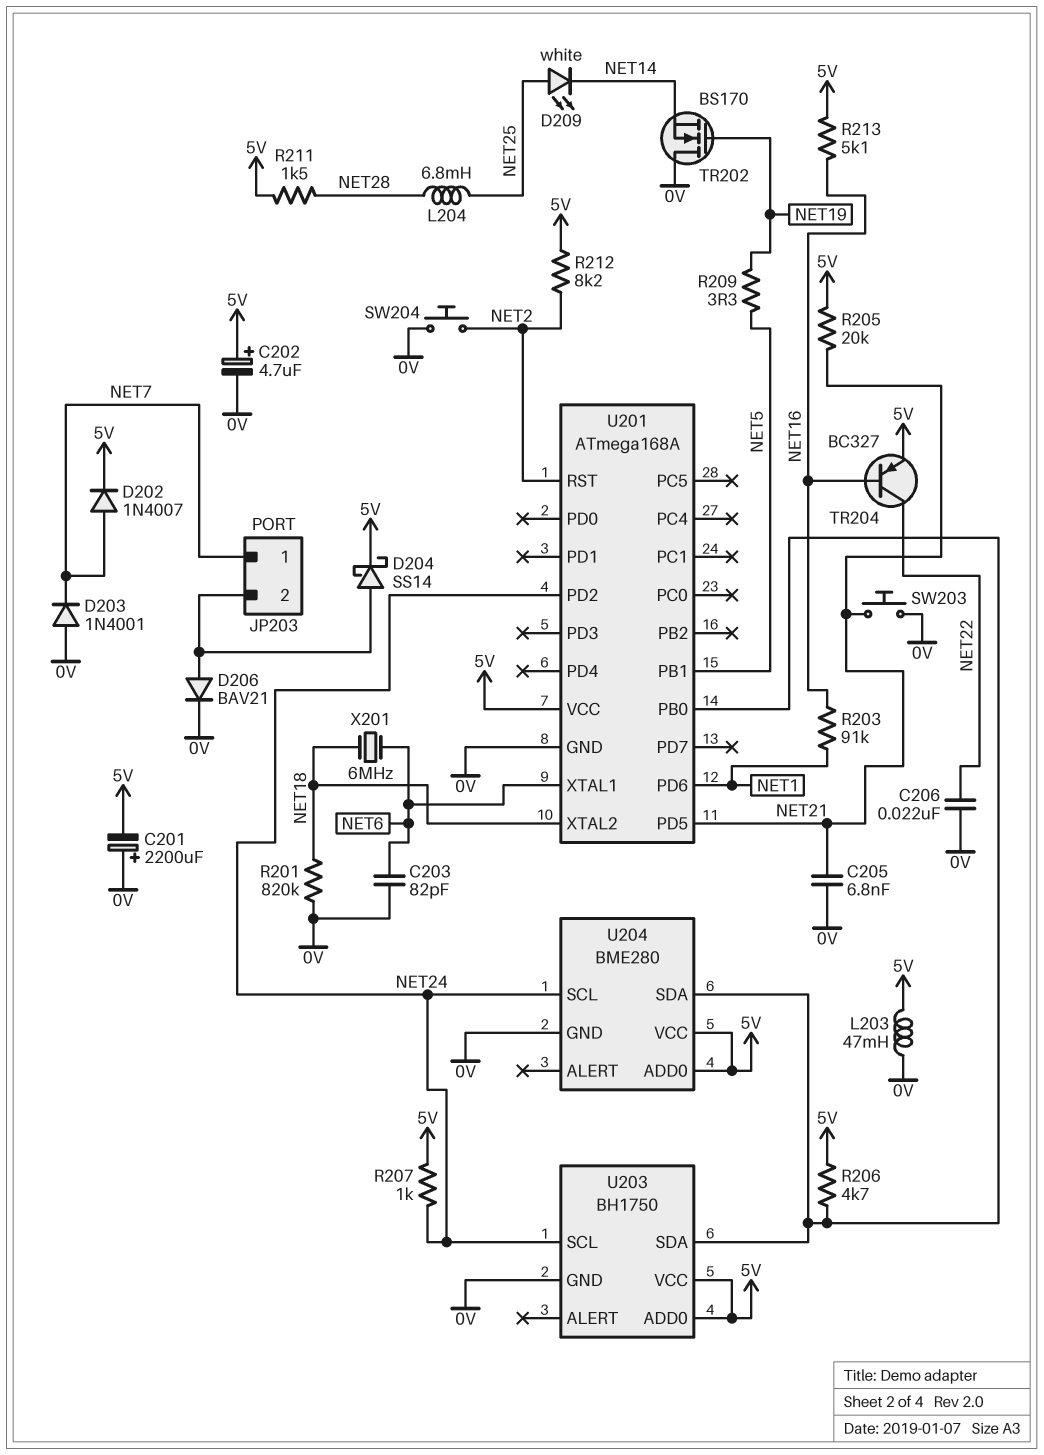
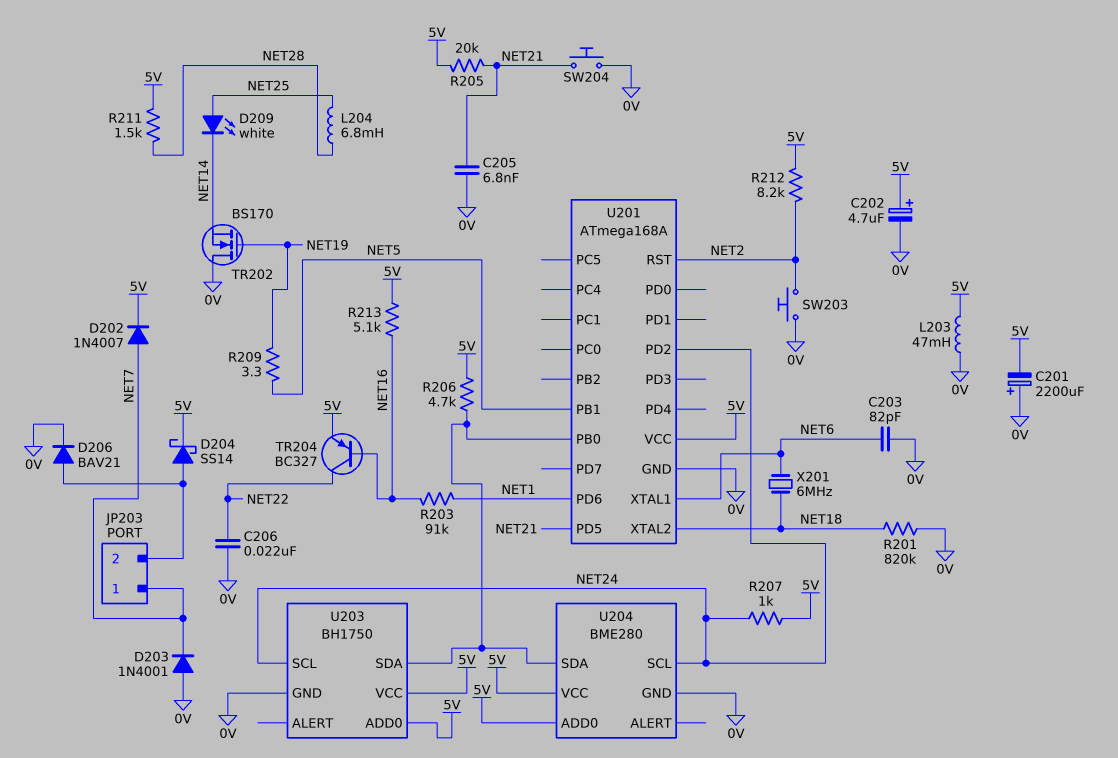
SW203: button (0V, NET21) -> button (0V, NET2)
SW204: button (0V, NET2) -> button (0V, NET21)

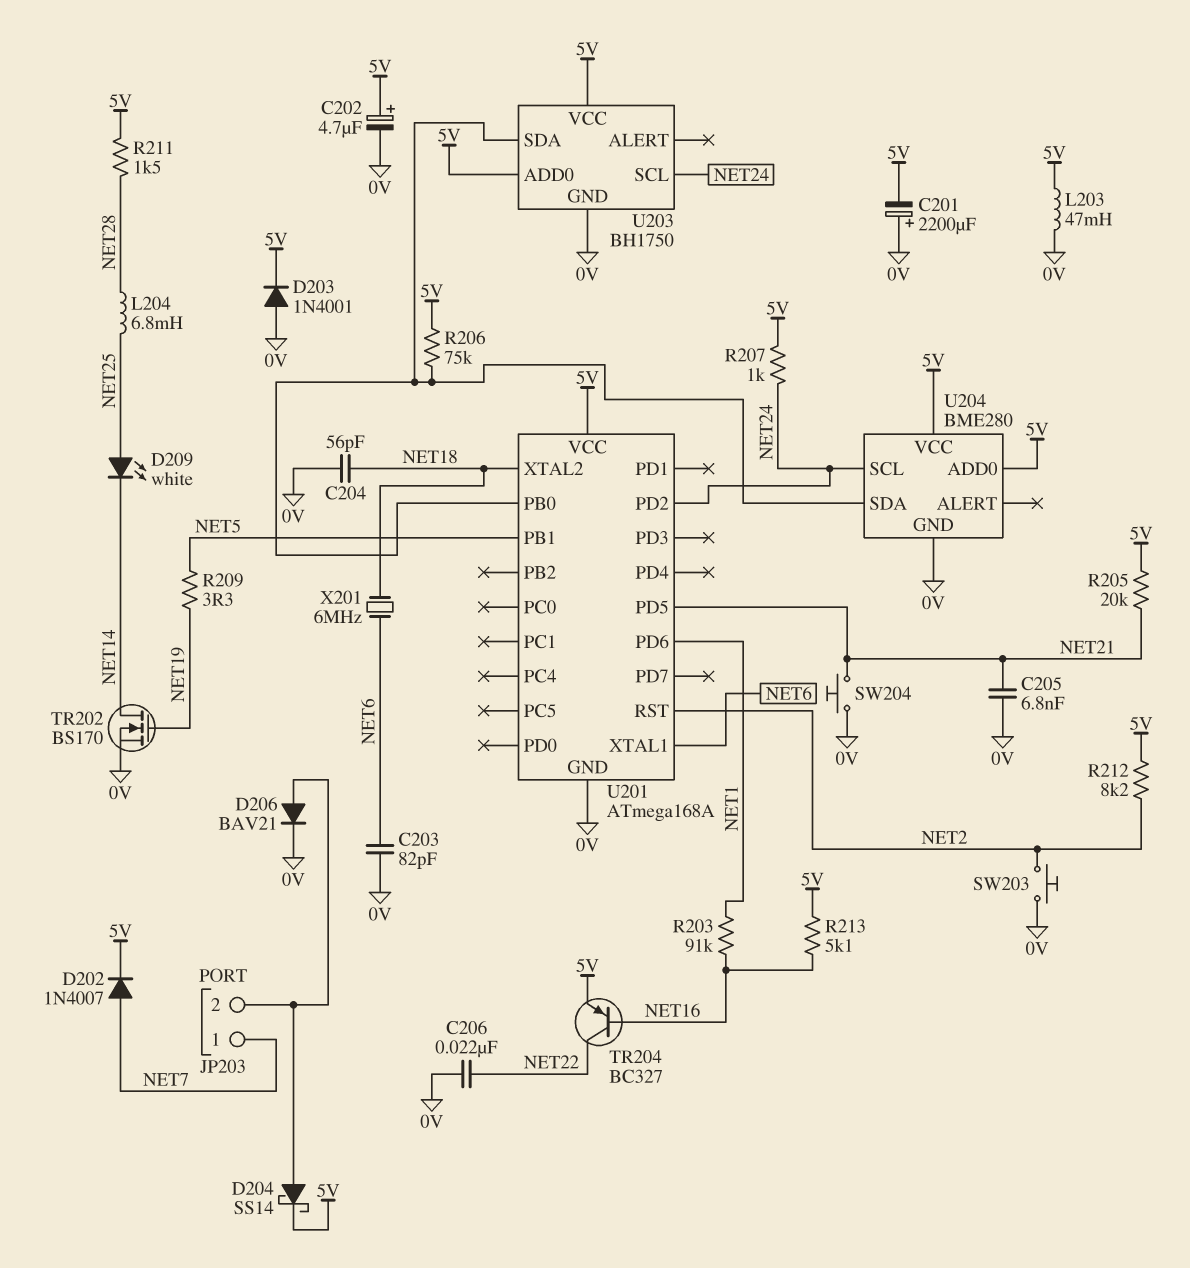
C204: none -> 56pF (0V, NET18)
D203: diode 1N4001 (A 0V, K NET7) -> diode 1N4001 (A 0V, K 5V)
R201: 820k (0V, NET18) -> none
R206: 4.7k (5V, U201/PB0) -> 75k (5V, U201/PB0)
TR202: NMOS BS170 (G NET19, D 0V, S NET14) -> NMOS BS170 (G NET19, D NET14, S 0V)

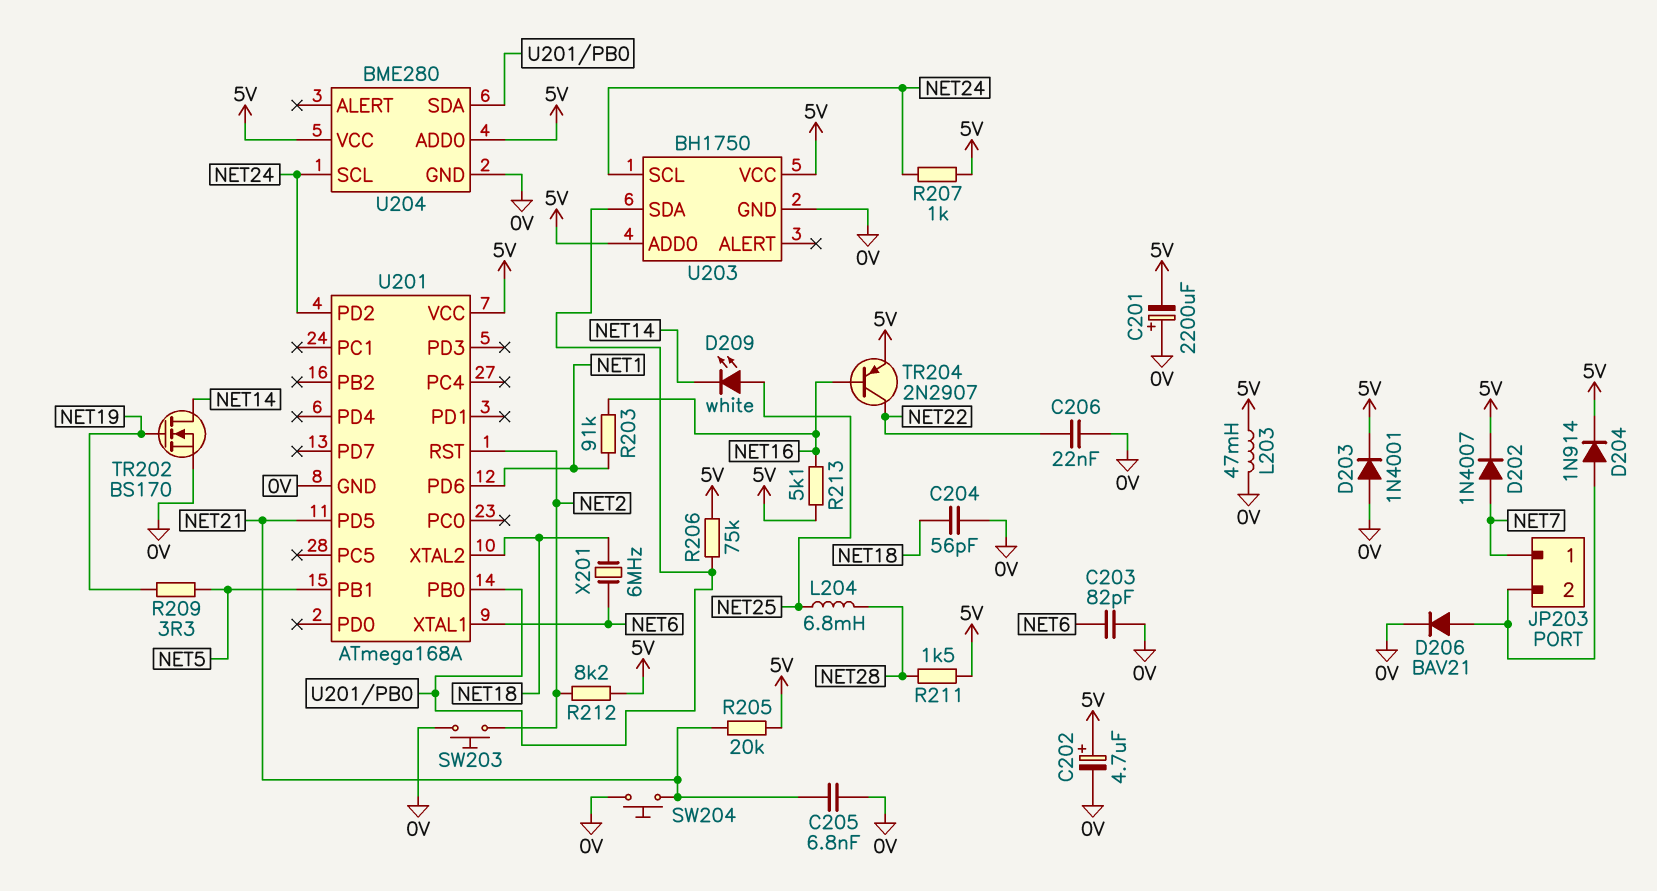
D204: schottky SS14 (A JP203/2, K 5V) -> diode 1N914 (A JP203/2, K 5V)
TR204: PNP BC327 (B NET16, C NET22, E 5V) -> PNP 2N2907 (B NET16, C NET22, E 5V)

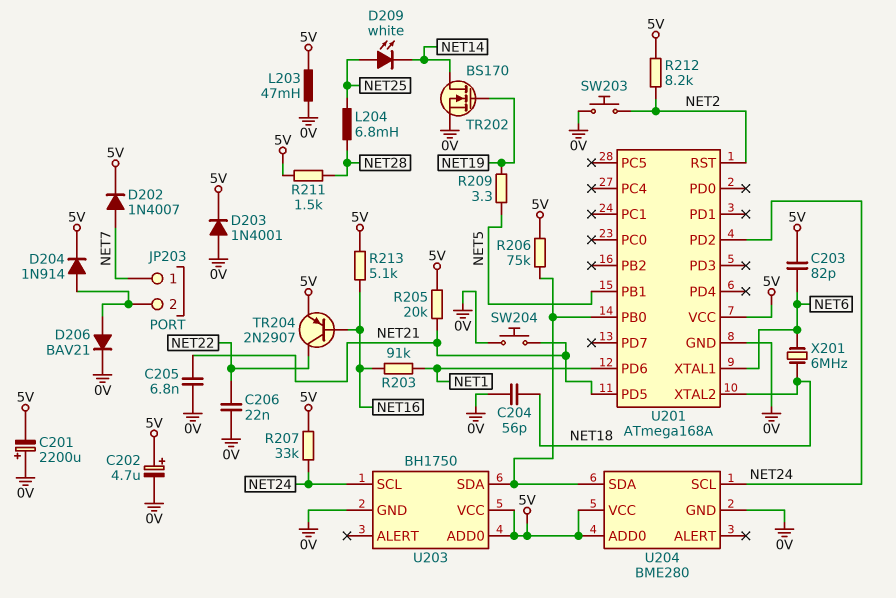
C203: 82pF (0V, NET6) -> 82pF (5V, NET6)
R207: 1k (5V, NET24) -> 33k (5V, NET24)

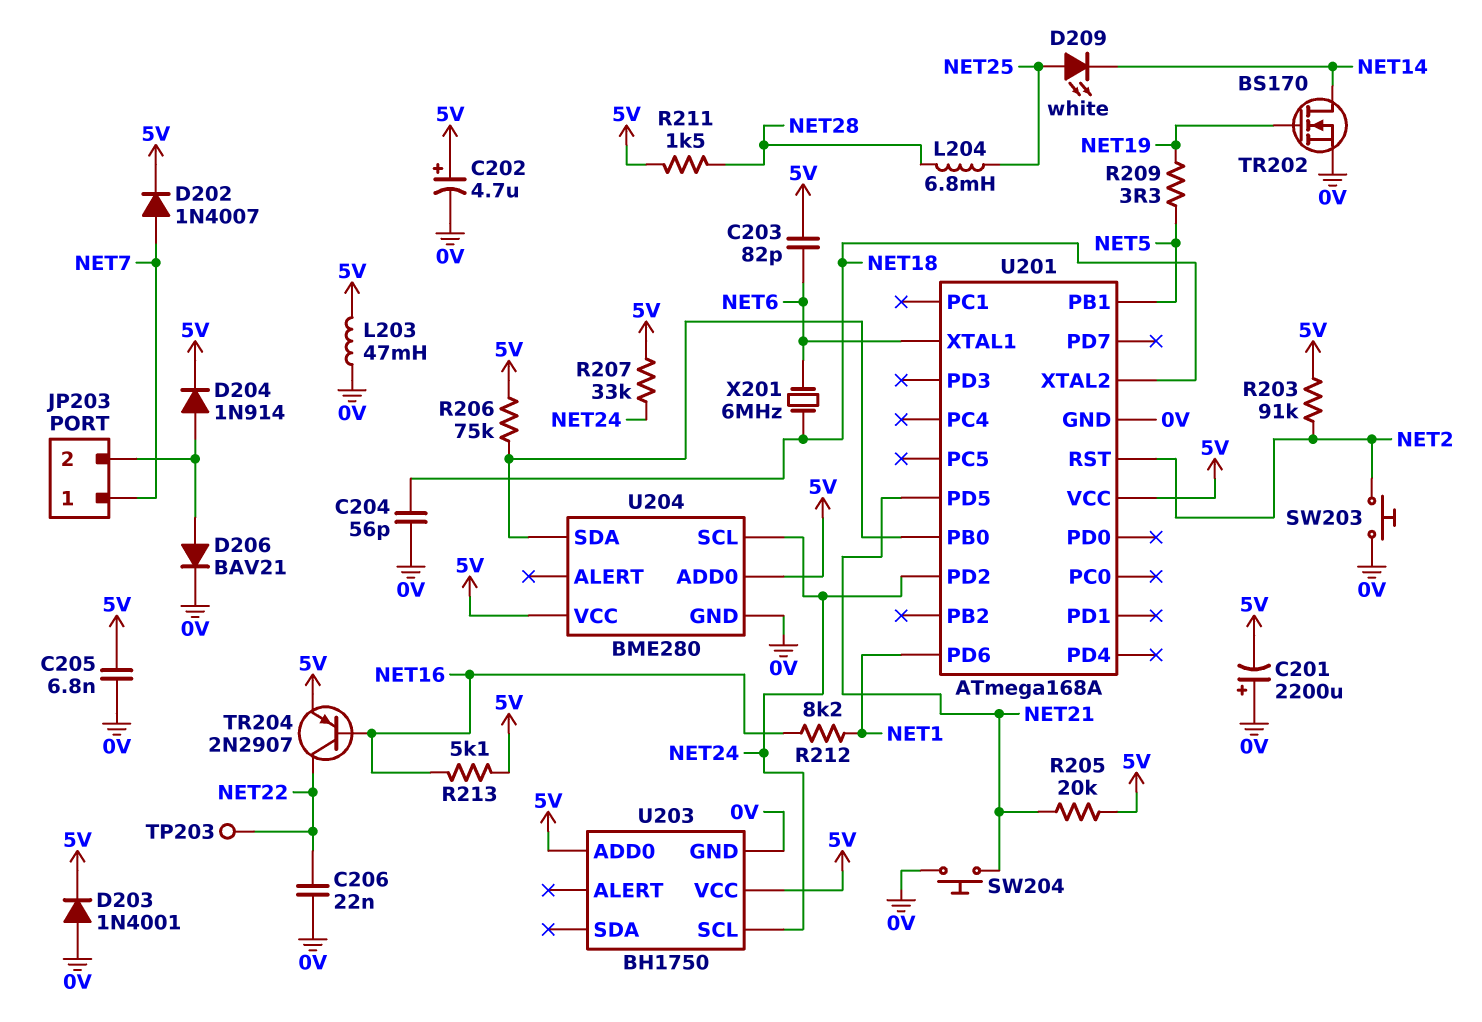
C205: 6.8nF (0V, NET21) -> 6.8nF (0V, 5V)
R203: 91k (NET1, NET16) -> 91k (5V, NET2)
R212: 8.2k (5V, NET2) -> 8.2k (NET1, NET16)
TP203: none -> test point (NET22)
U203 pin SDA: U201/PB0 -> none

